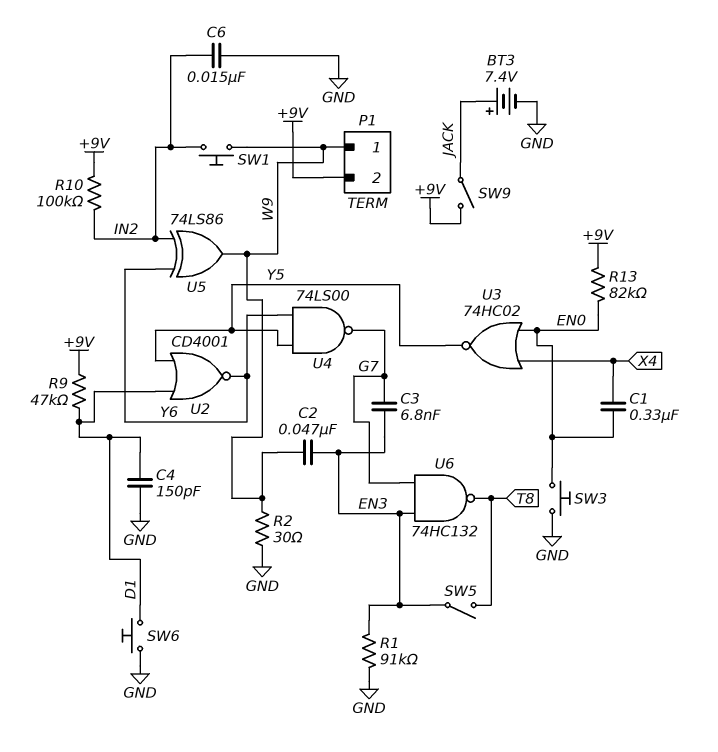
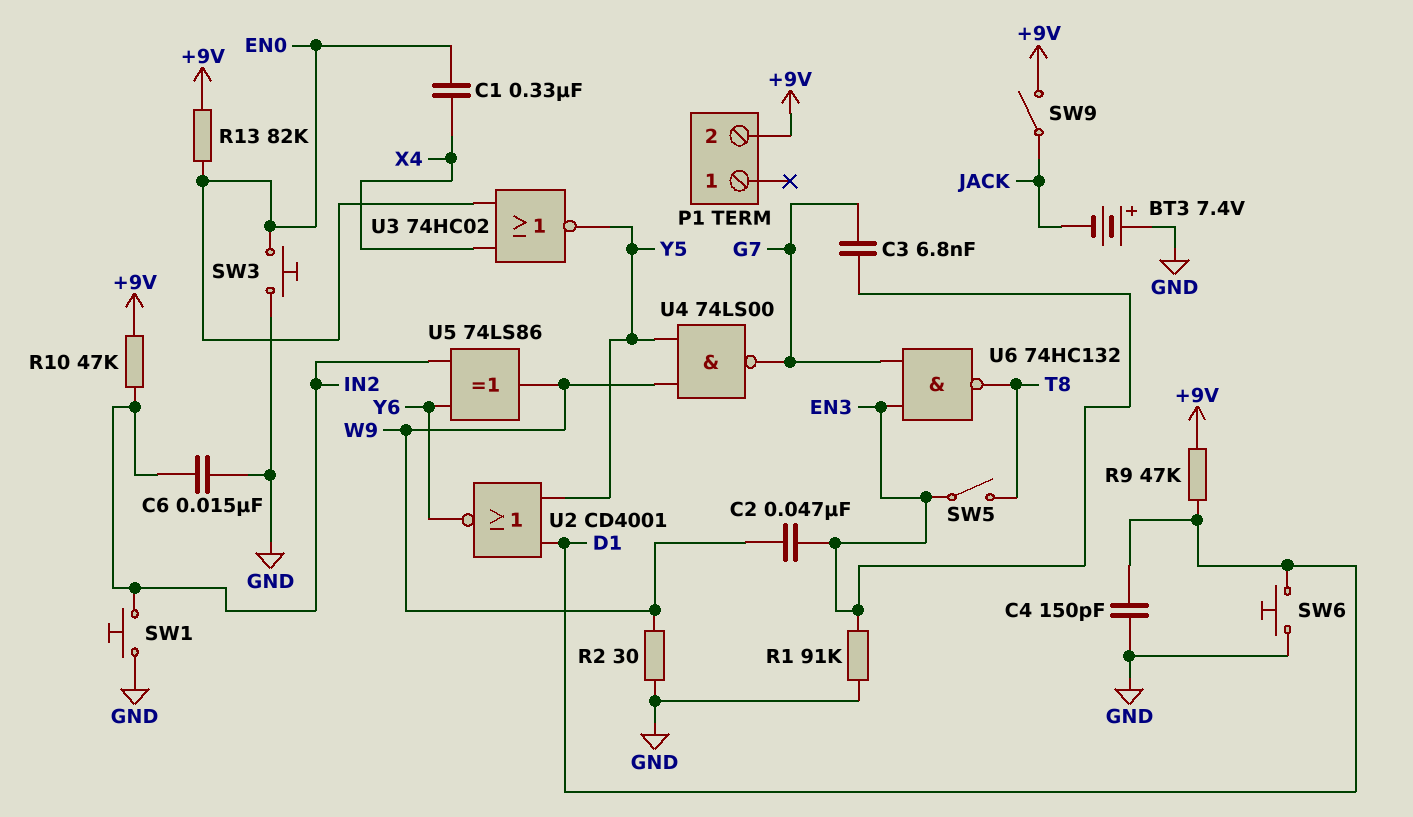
BT3: 7.4V (plus JACK, minus GND) -> 7.4V (plus GND, minus JACK)
P1 pin 1: W9 -> none
R10: 100k (+9V, IN2) -> 47k (+9V, IN2)
SW1: button (IN2, W9) -> button (GND, IN2)
U4: NAND 74LS00 (in Y5, in Y6, out G7) -> NAND 74LS00 (in W9, in Y5, out G7)

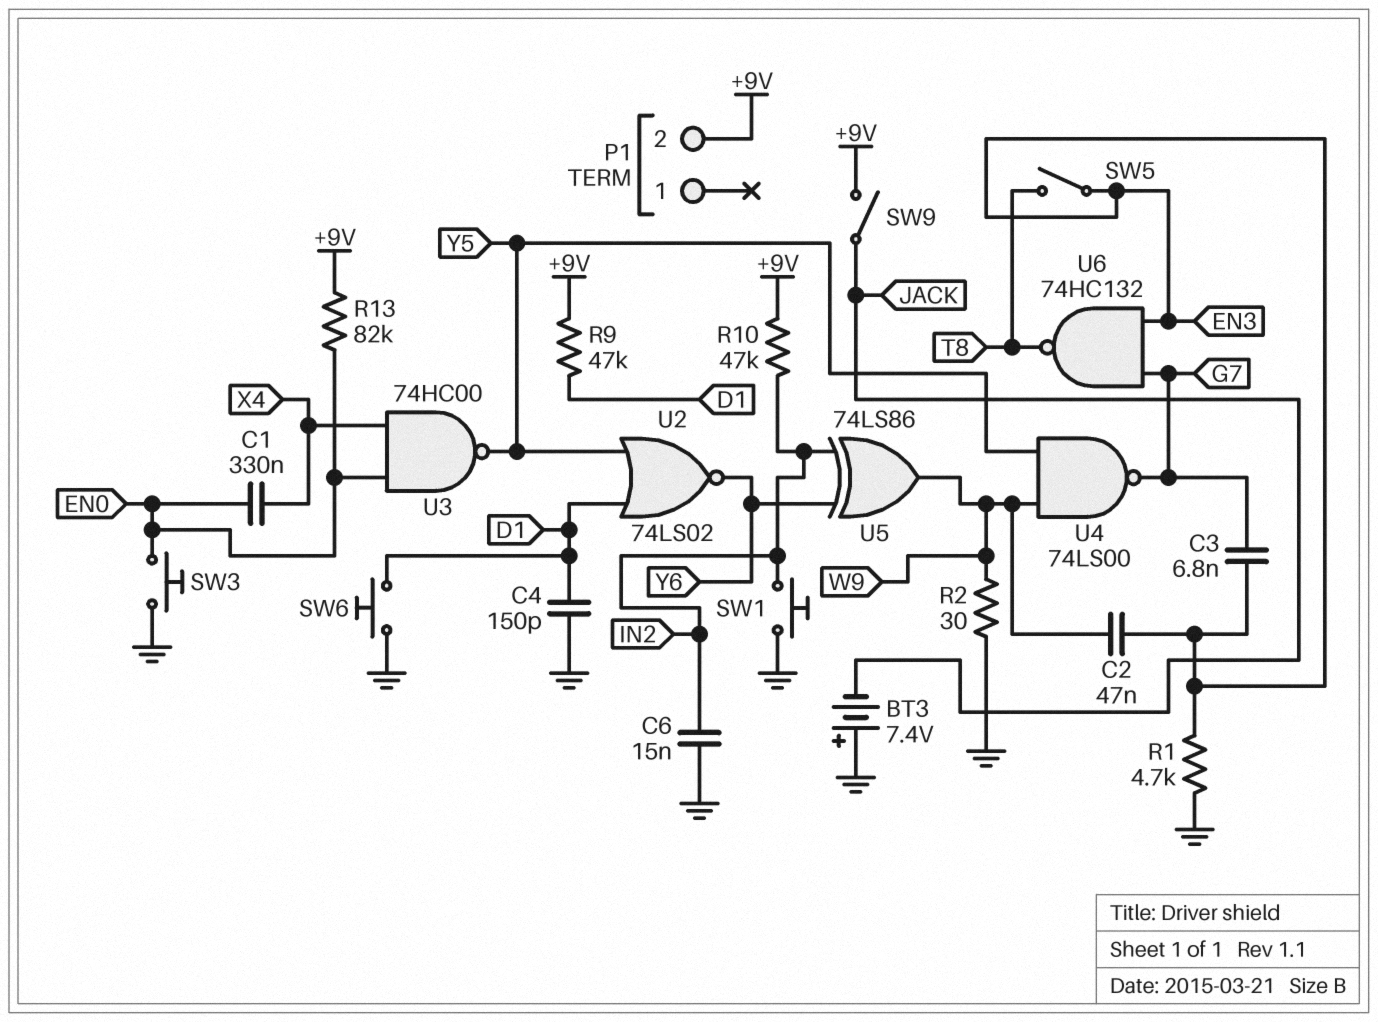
R1: 91k (EN3, GND) -> 4.7k (EN3, GND)
U2: NOR CD4001 (in D1, in Y5, out Y6) -> NOR 74LS02 (in D1, in Y5, out Y6)
U3: NOR 74HC02 (in EN0, in X4, out Y5) -> NAND 74HC00 (in EN0, in X4, out Y5)

